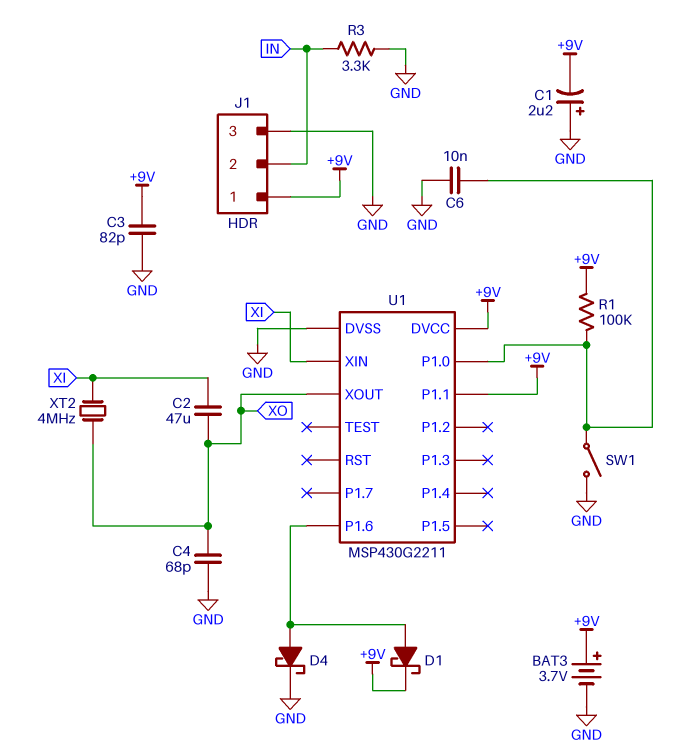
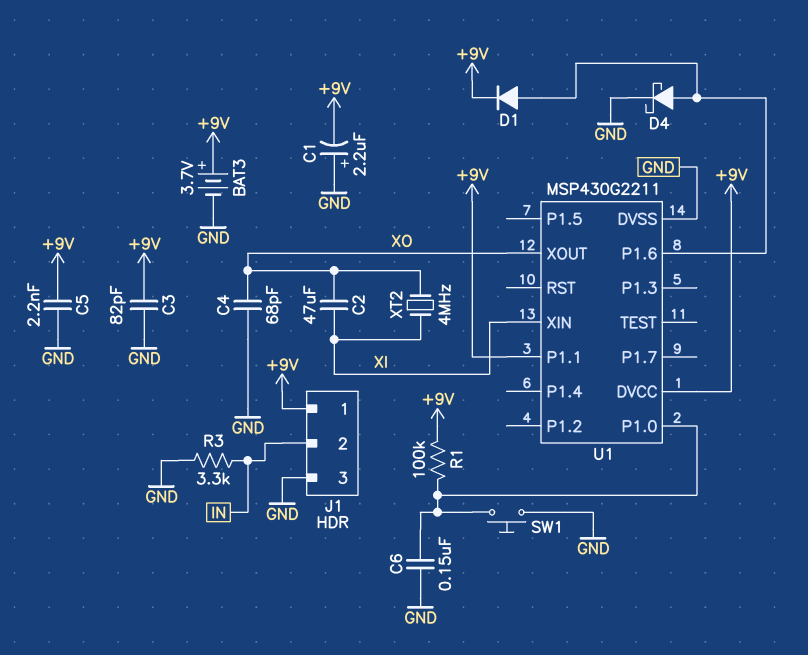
C5: none -> 2.2nF (+9V, GND)
C6: 10nF (GND, U1/P1.0) -> 150nF (GND, U1/P1.0)
D1: schottky (A U1/P1.6, K +9V) -> diode (A U1/P1.6, K +9V)
SW1: switch (GND, U1/P1.0) -> button (GND, U1/P1.0)

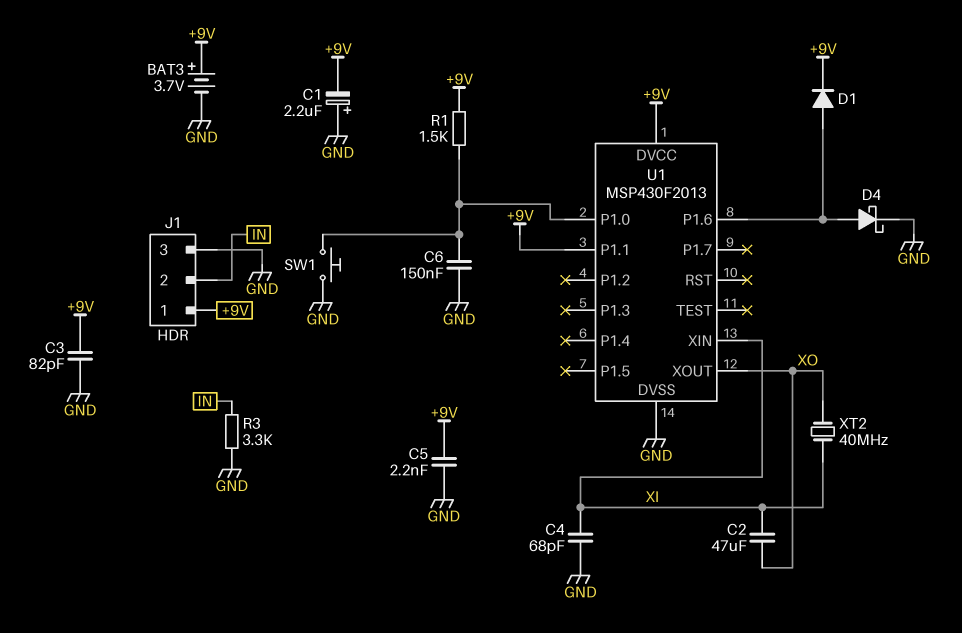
C4: 68pF (GND, XO) -> 68pF (GND, XI)
R1: 100k (+9V, U1/P1.0) -> 1.5k (+9V, U1/P1.0)
U1: MSP430G2211 -> MSP430F2013
XT2: 4MHz (XI, XO) -> 40MHz (XI, XO)

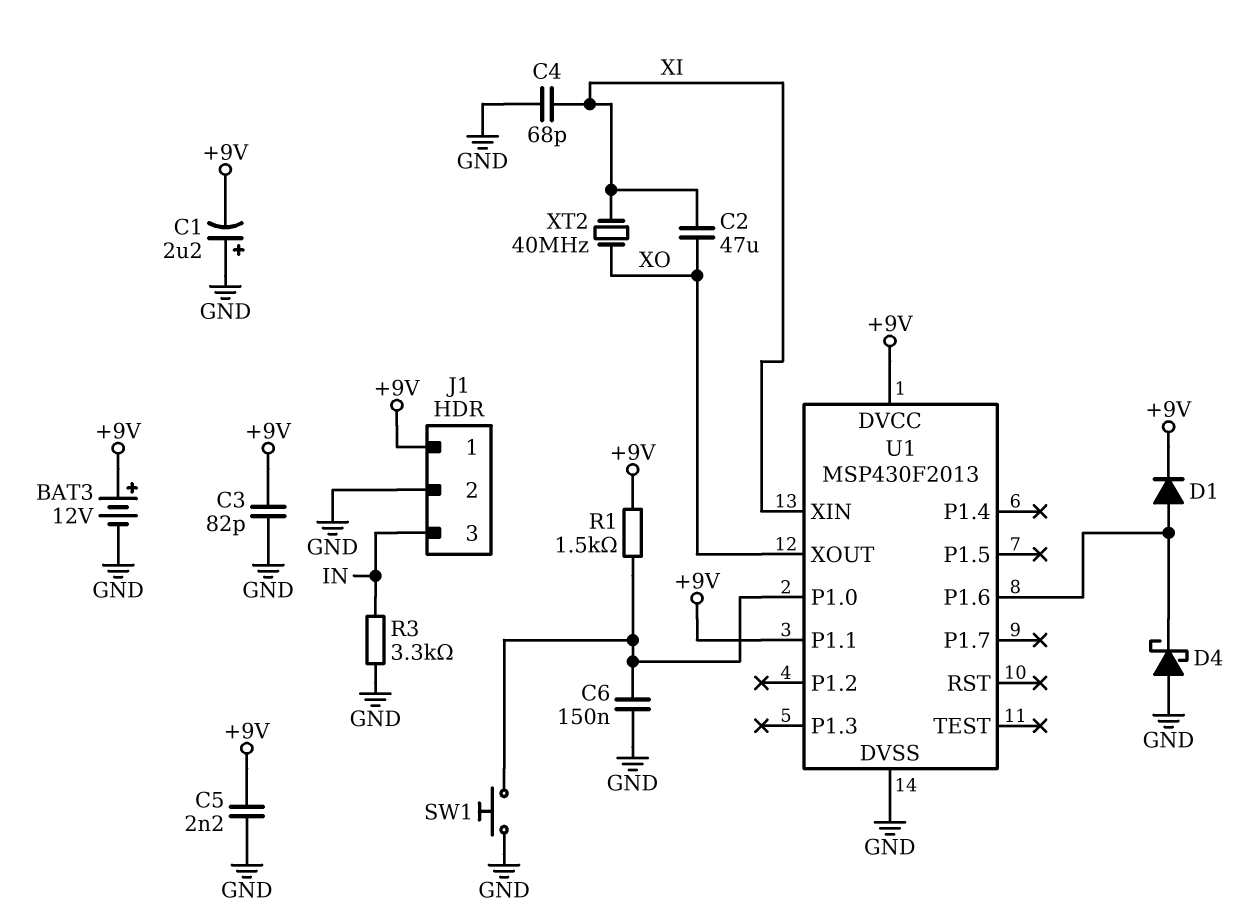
BAT3: 3.7V (plus +9V, minus GND) -> 12V (plus +9V, minus GND)
D4: schottky (A U1/P1.6, K GND) -> schottky (A GND, K U1/P1.6)
J1 pin 2: IN -> GND
J1 pin 3: GND -> IN

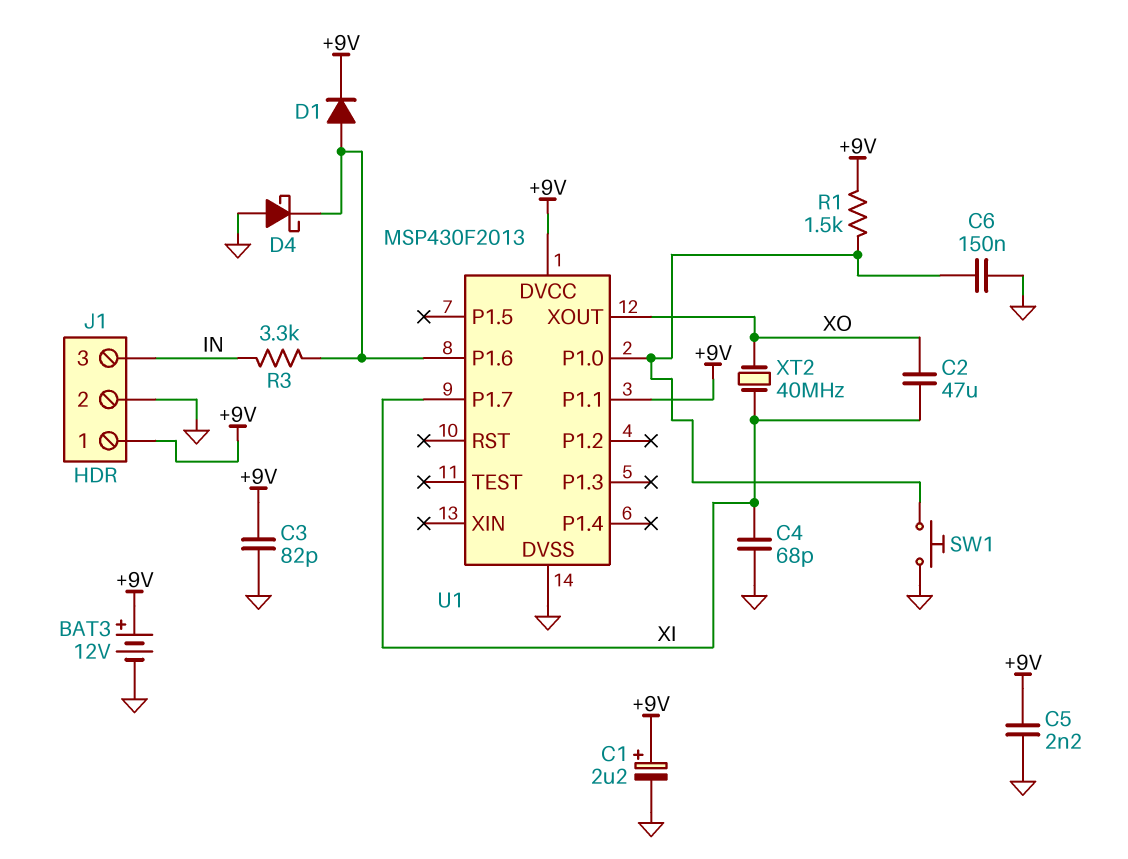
C1: 2.2uF (plus GND, minus +9V) -> 2.2uF (plus +9V, minus GND)
R3: 3.3k (GND, IN) -> 3.3k (IN, U1/P1.6)
U1 pin P1.7: none -> XI
U1 pin XIN: XI -> none

